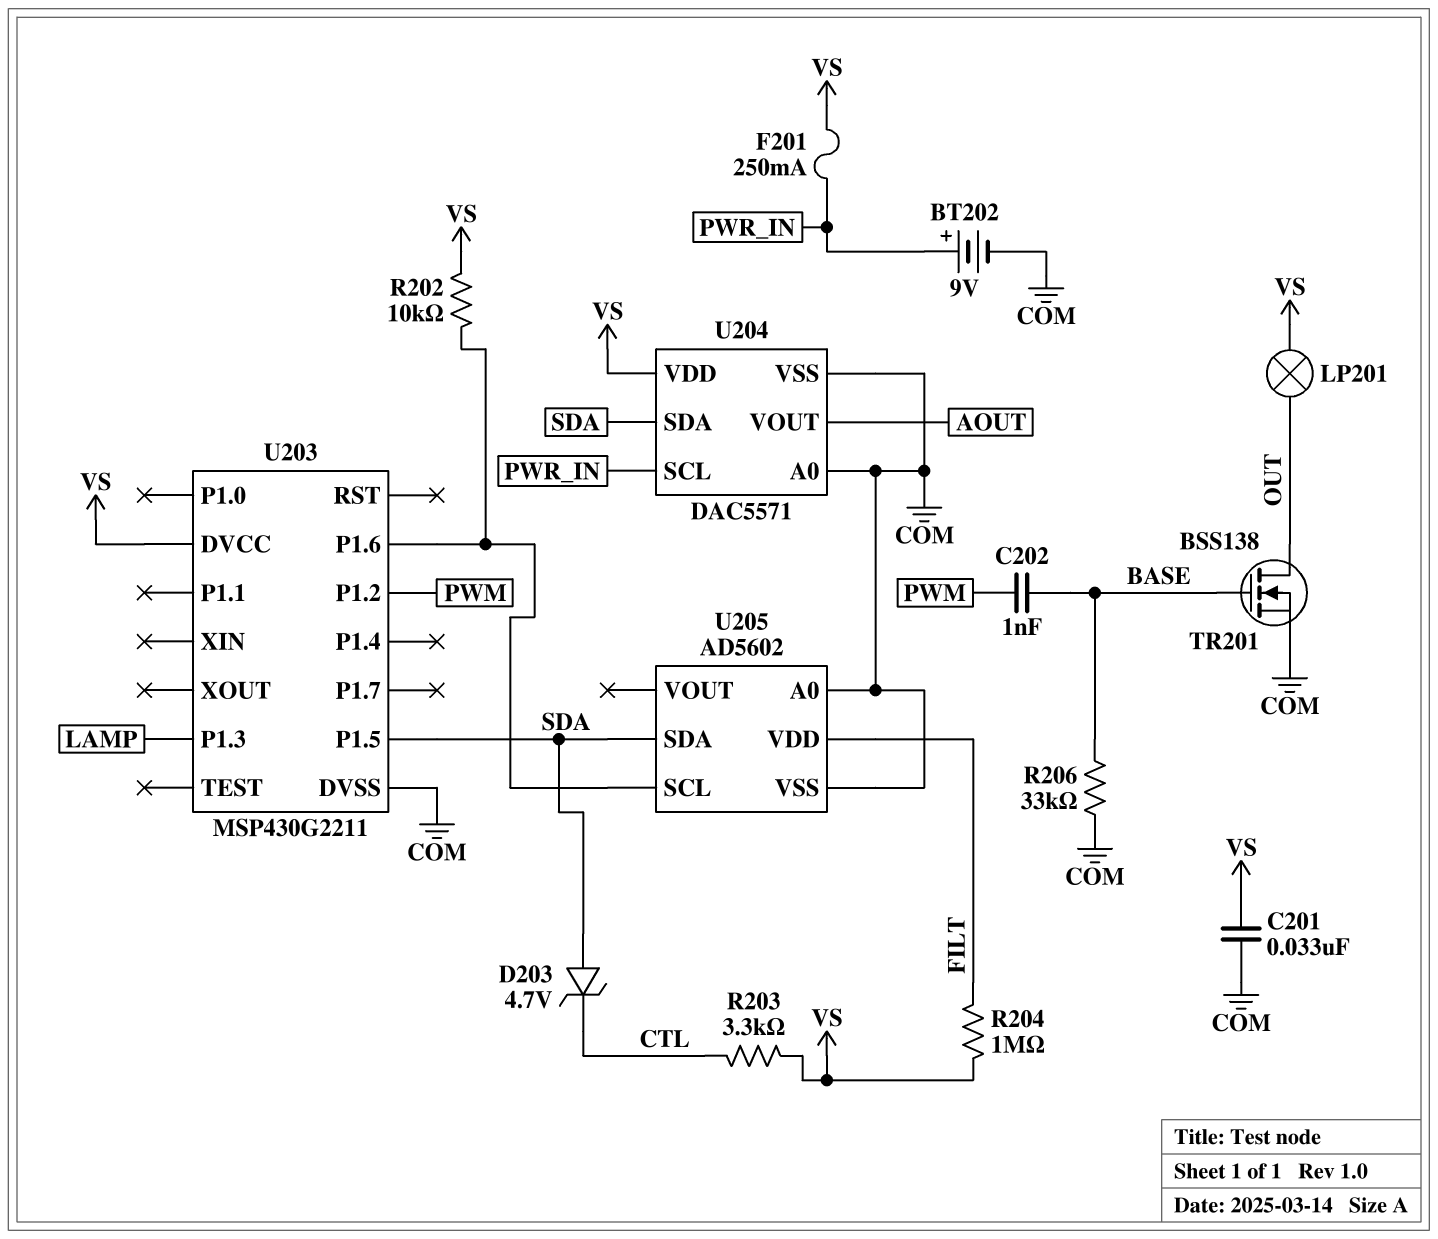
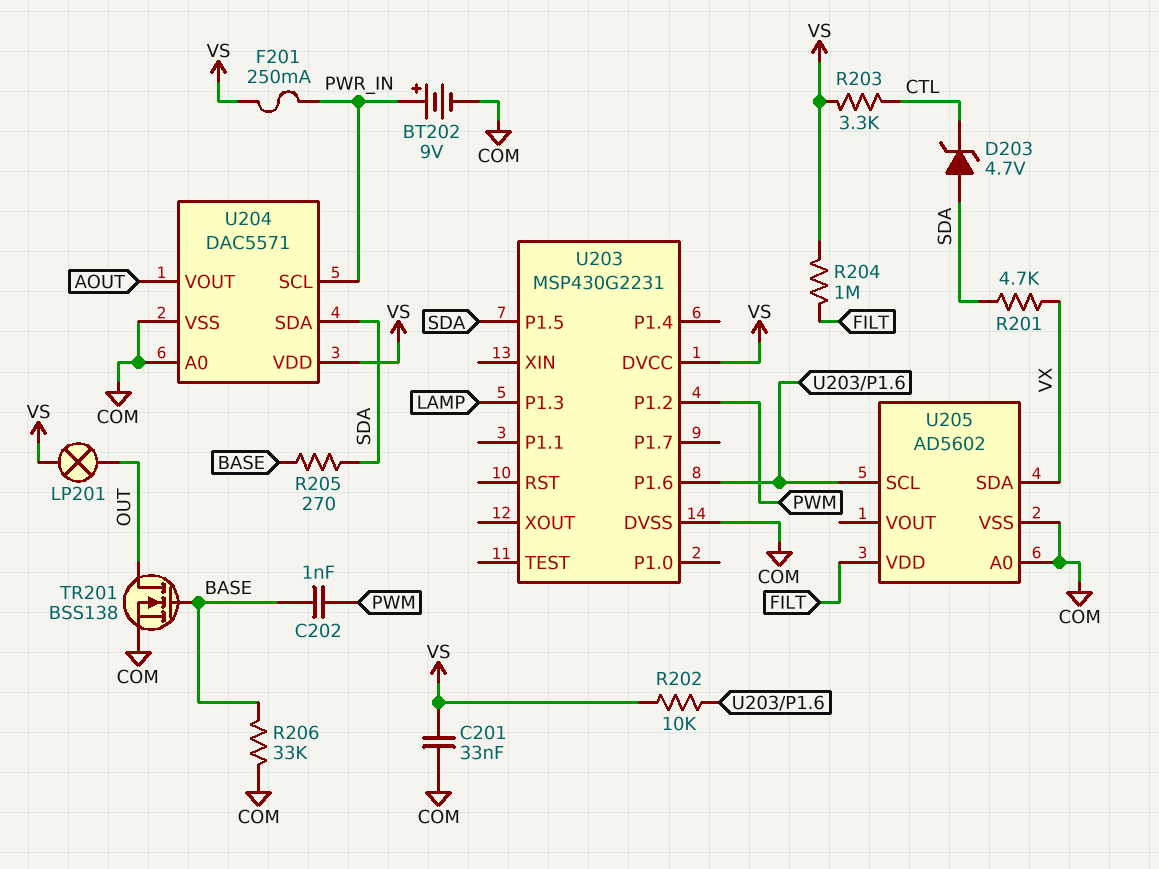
R201: none -> 4.7k (SDA, VX)
R205: none -> 270 (BASE, SDA)
U203: MSP430G2211 -> MSP430G2231
U205 pin SDA: SDA -> VX

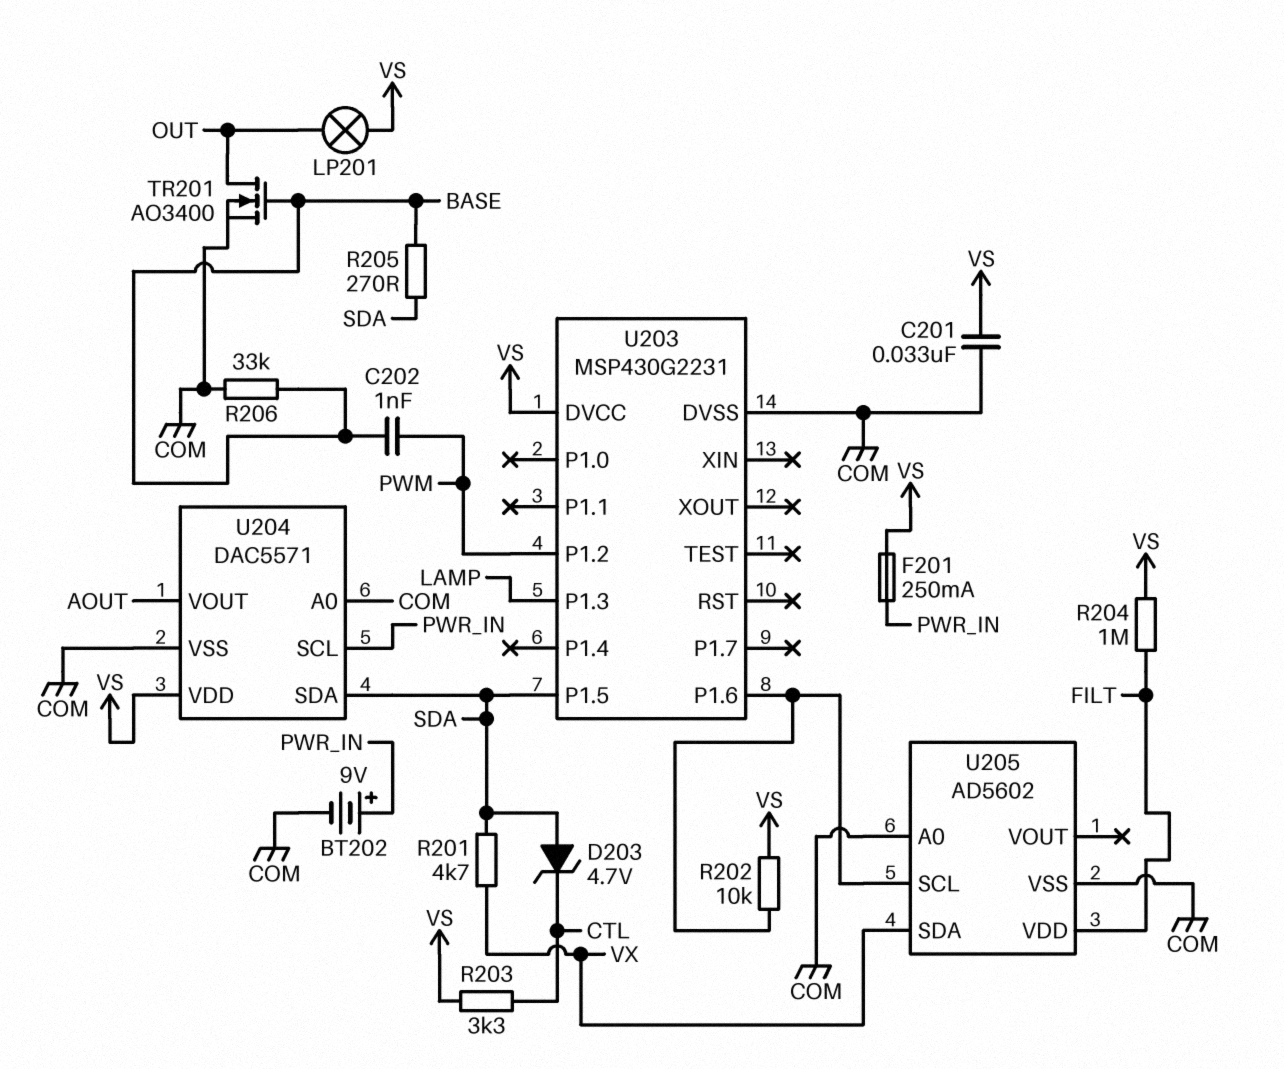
TR201: NMOS BSS138 (G BASE, D OUT, S COM) -> NMOS AO3400 (G BASE, D OUT, S COM)

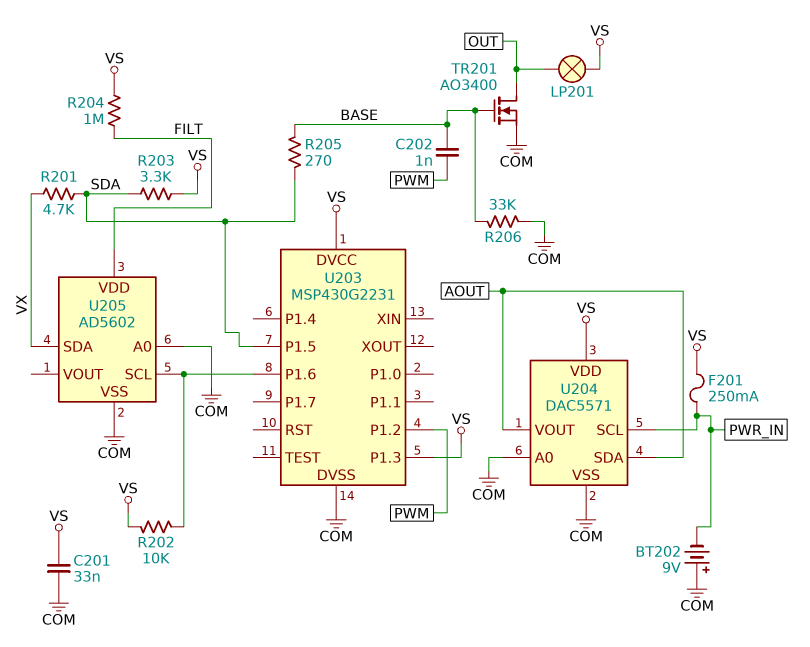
BT202: 9V (plus PWR_IN, minus COM) -> 9V (plus COM, minus PWR_IN)
D203: zener 4.7V (A SDA, K CTL) -> none
R203: 3.3k (CTL, VS) -> 3.3k (SDA, VS)
U203 pin P1.3: LAMP -> VS
U204 pin SDA: SDA -> AOUT

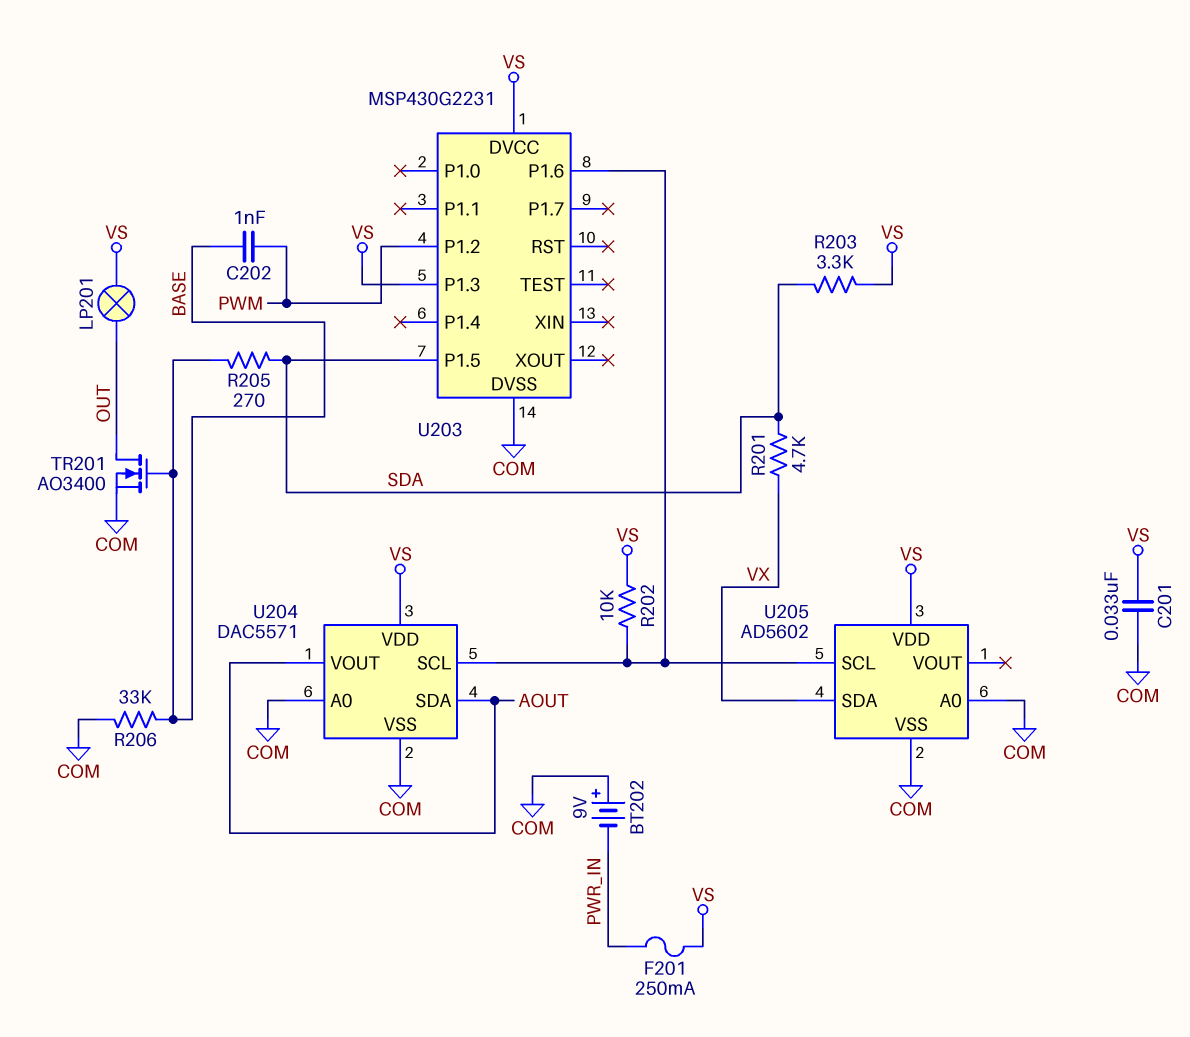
R204: 1M (FILT, VS) -> none
U204 pin SCL: PWR_IN -> U203/P1.6
U205 pin VDD: FILT -> VS

